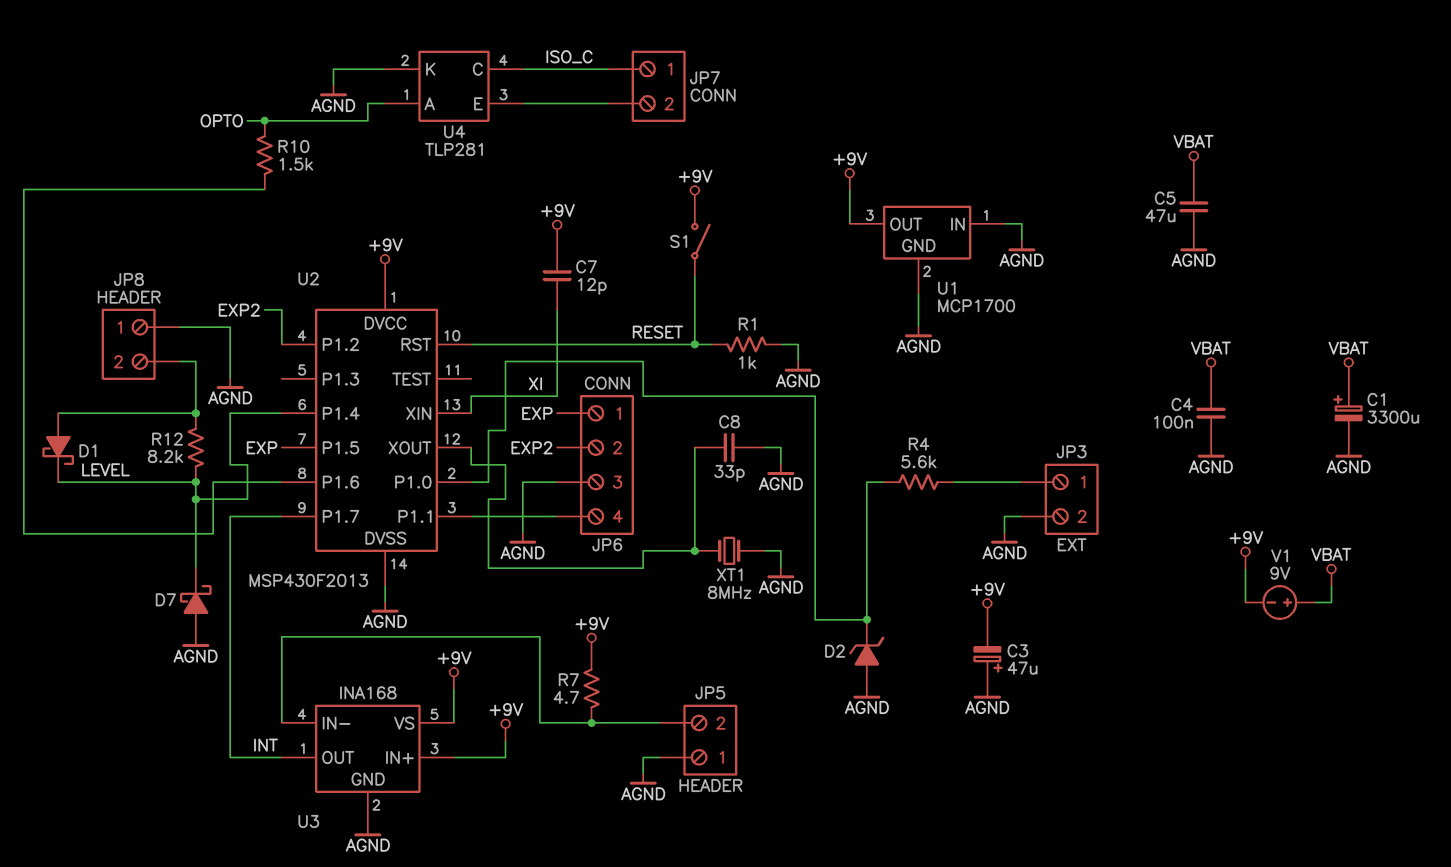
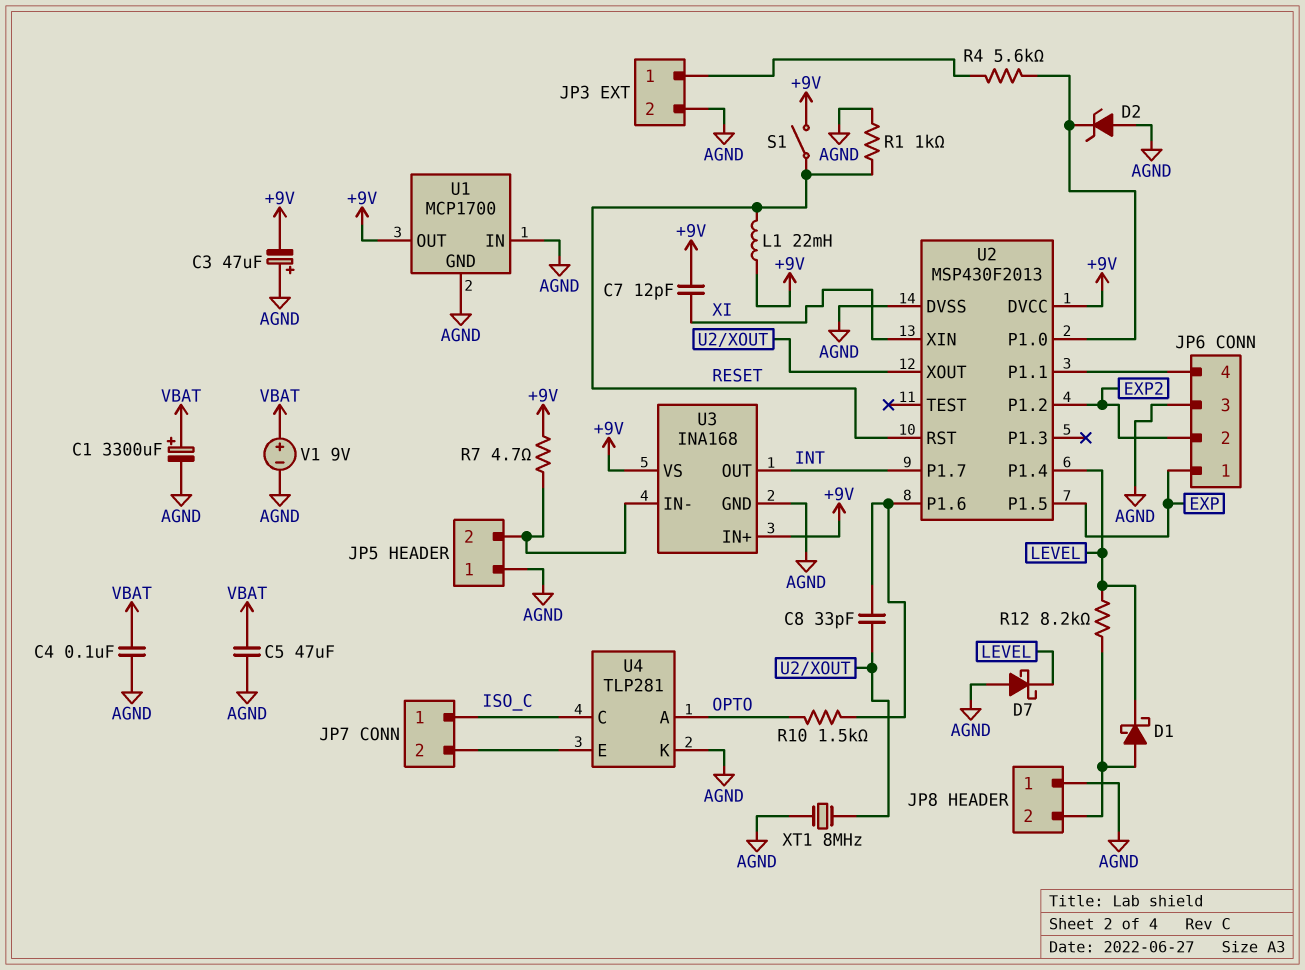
C8: 33pF (AGND, U2/XOUT) -> 33pF (U2/P1.6, U2/XOUT)
L1: none -> 22mH (+9V, RESET)
V1: 9V (plus VBAT, minus +9V) -> 9V (plus VBAT, minus AGND)

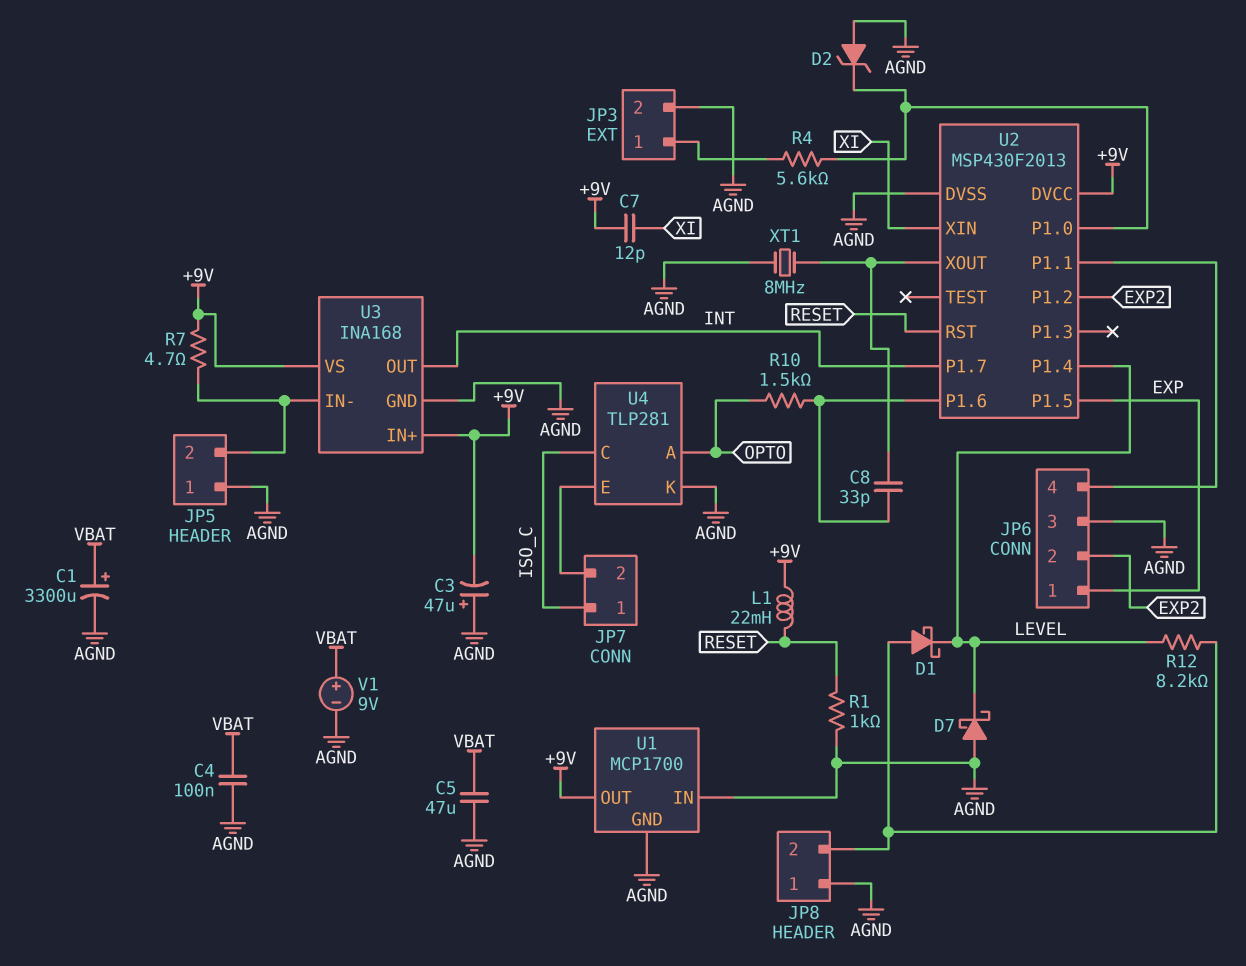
S1: switch (+9V, RESET) -> none

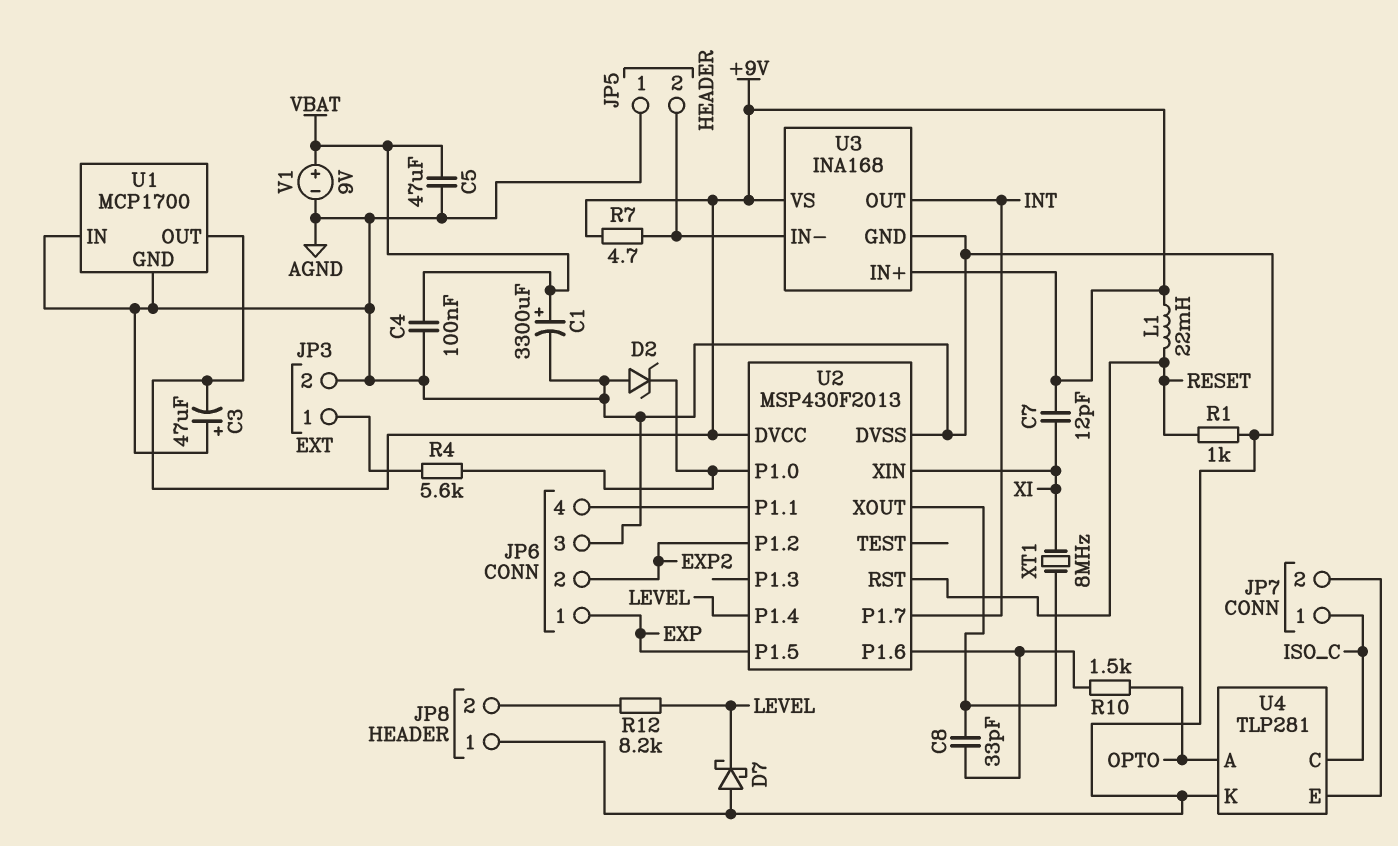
D1: schottky (A JP8/2, K LEVEL) -> none
XT1: 8MHz (AGND, U2/XOUT) -> 8MHz (U2/XOUT, XI)

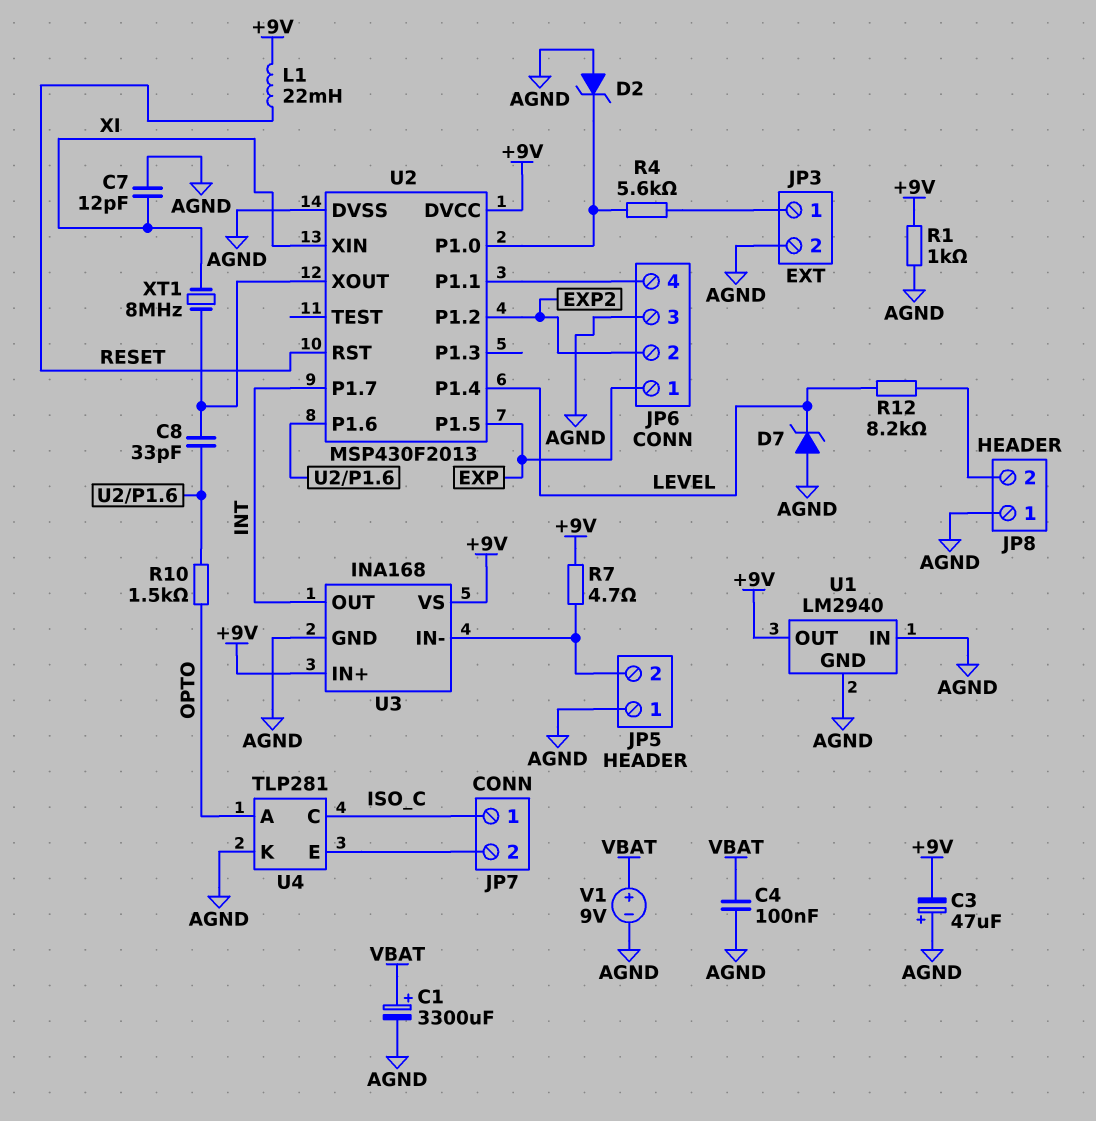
C5: 47uF (AGND, VBAT) -> none
C7: 12pF (+9V, XI) -> 12pF (AGND, XI)
D7: schottky (A AGND, K LEVEL) -> zener (A AGND, K LEVEL)
R1: 1k (AGND, RESET) -> 1k (+9V, AGND)
U1: MCP1700 -> LM2940

